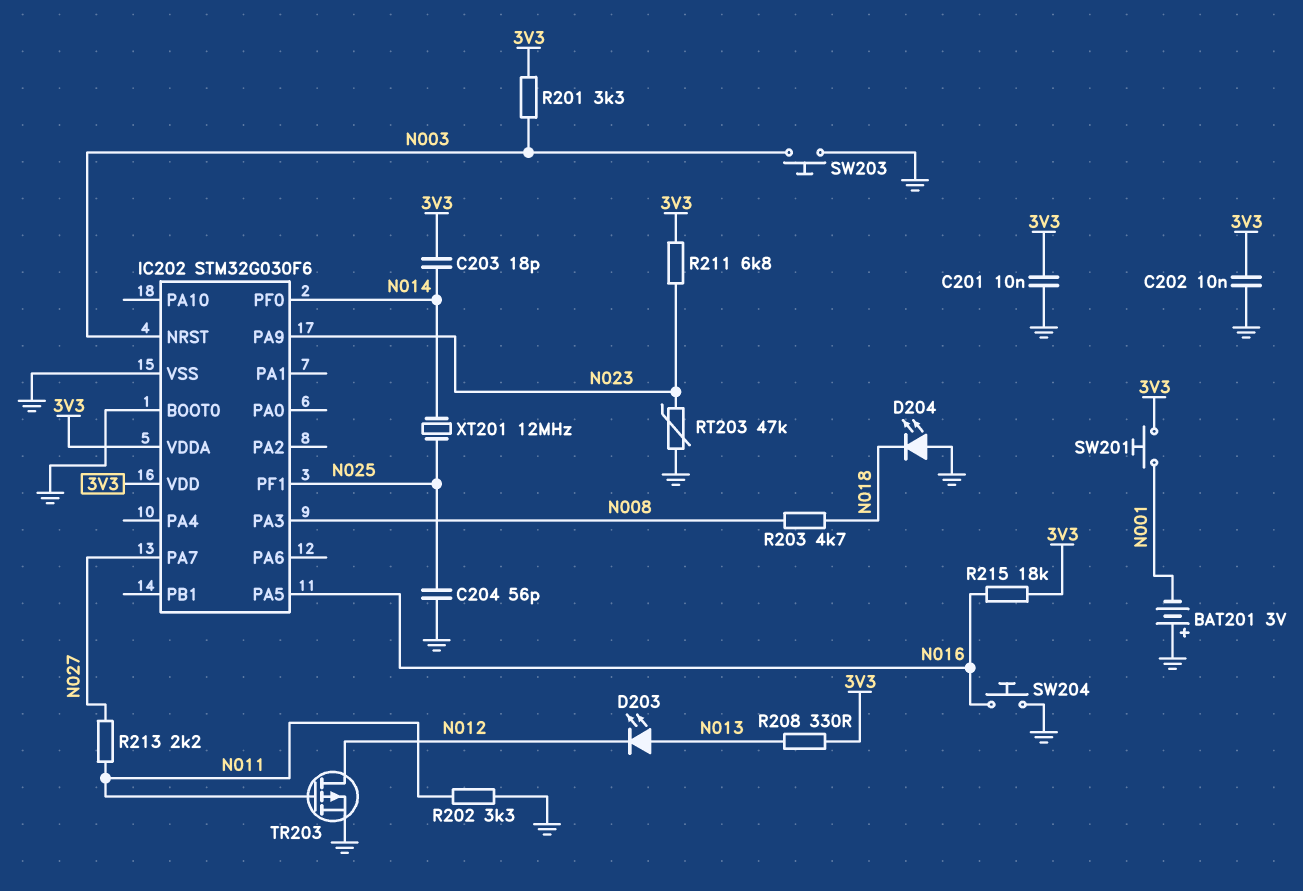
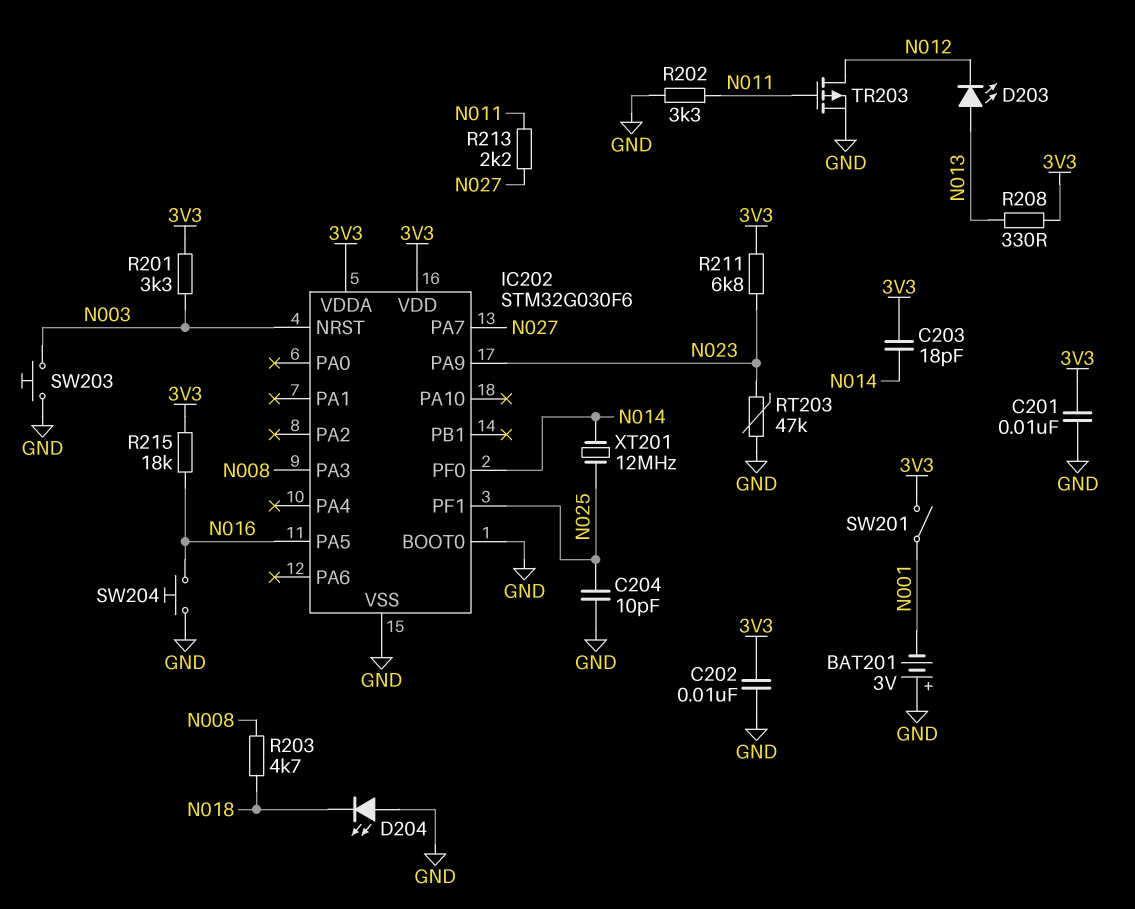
C204: 56pF (GND, N025) -> 10pF (GND, N025)
SW201: button (3V3, N001) -> switch (3V3, N001)

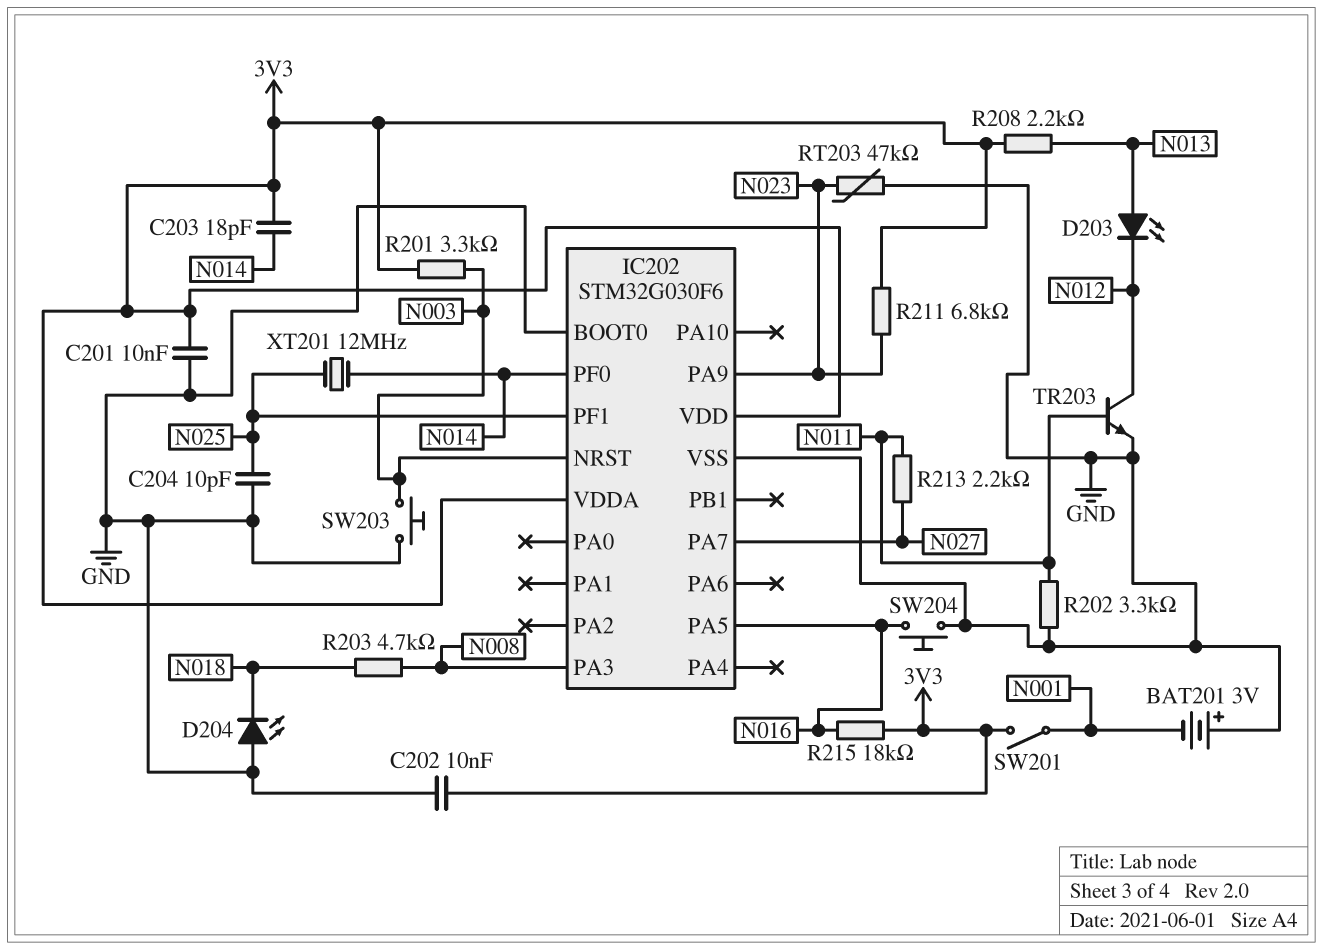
R208: 330 (3V3, N013) -> 2.2k (3V3, N013)
TR203: PMOS (G N011, D N012, S GND) -> NPN (B N011, C N012, E GND)

